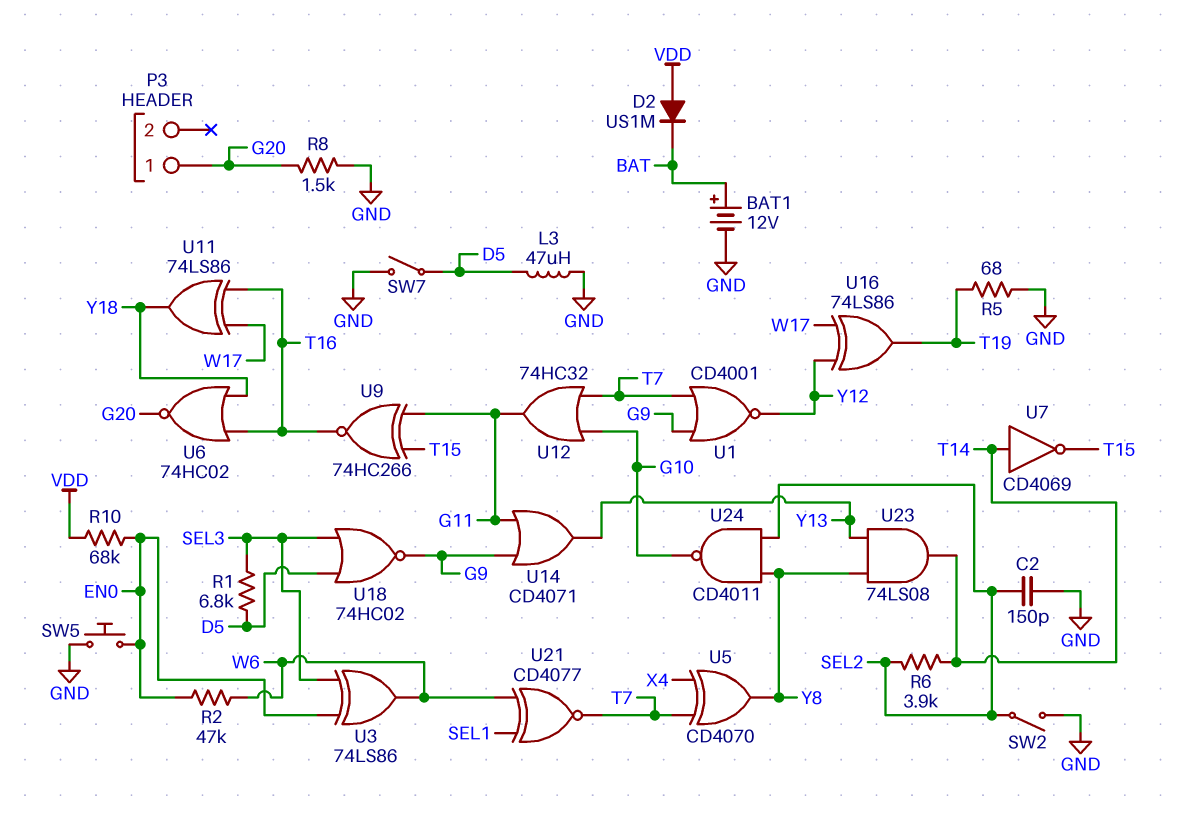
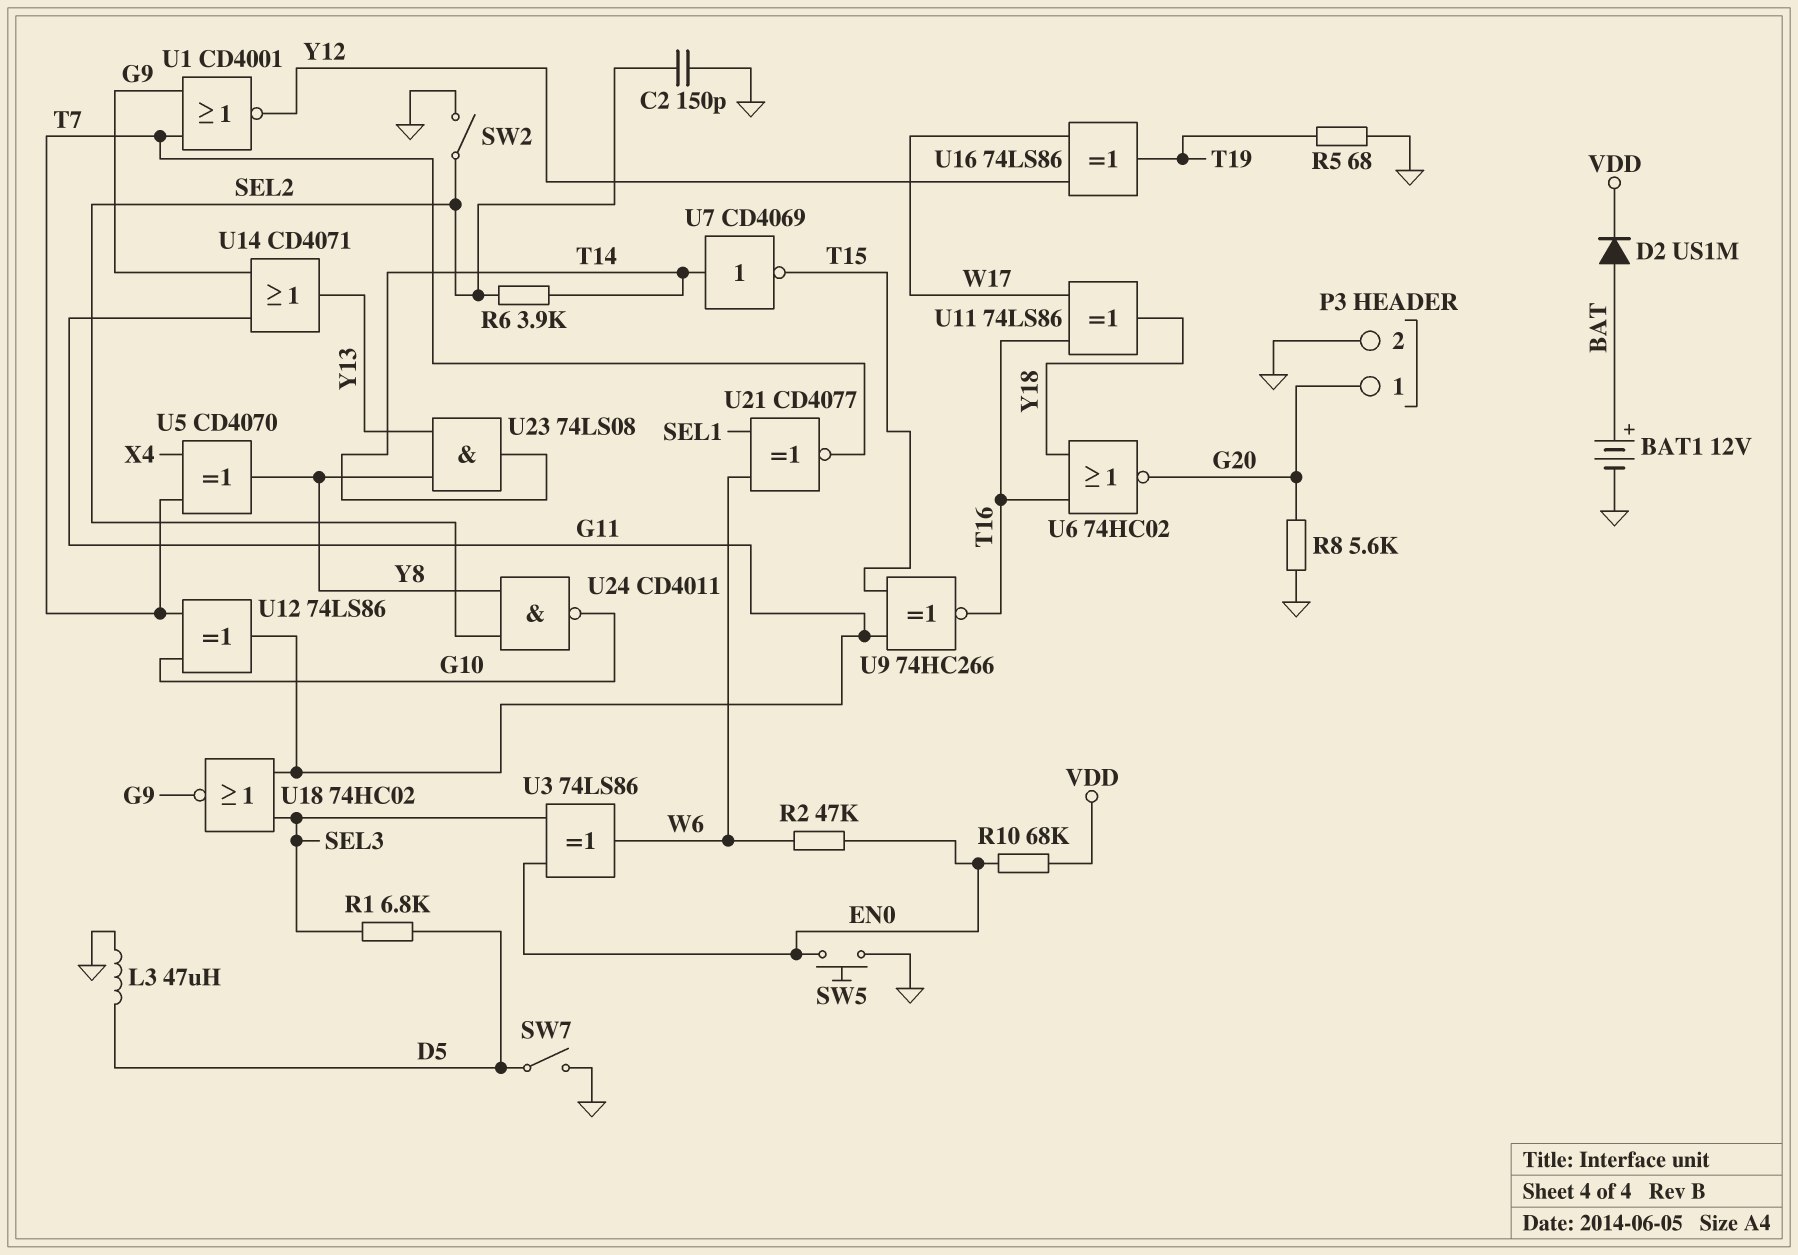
D2: diode US1M (A VDD, K BAT) -> diode US1M (A BAT, K VDD)
P3 pin 2: none -> GND
R8: 1.5k (G20, GND) -> 5.6k (G20, GND)
U12: OR 74HC32 (in G10, in T7, out G11) -> XOR 74LS86 (in G10, in T7, out G11)
U18: NOR 74HC02 (in D5, in SEL3, out G9) -> NOR 74HC02 (in G11, in SEL3, out G9)

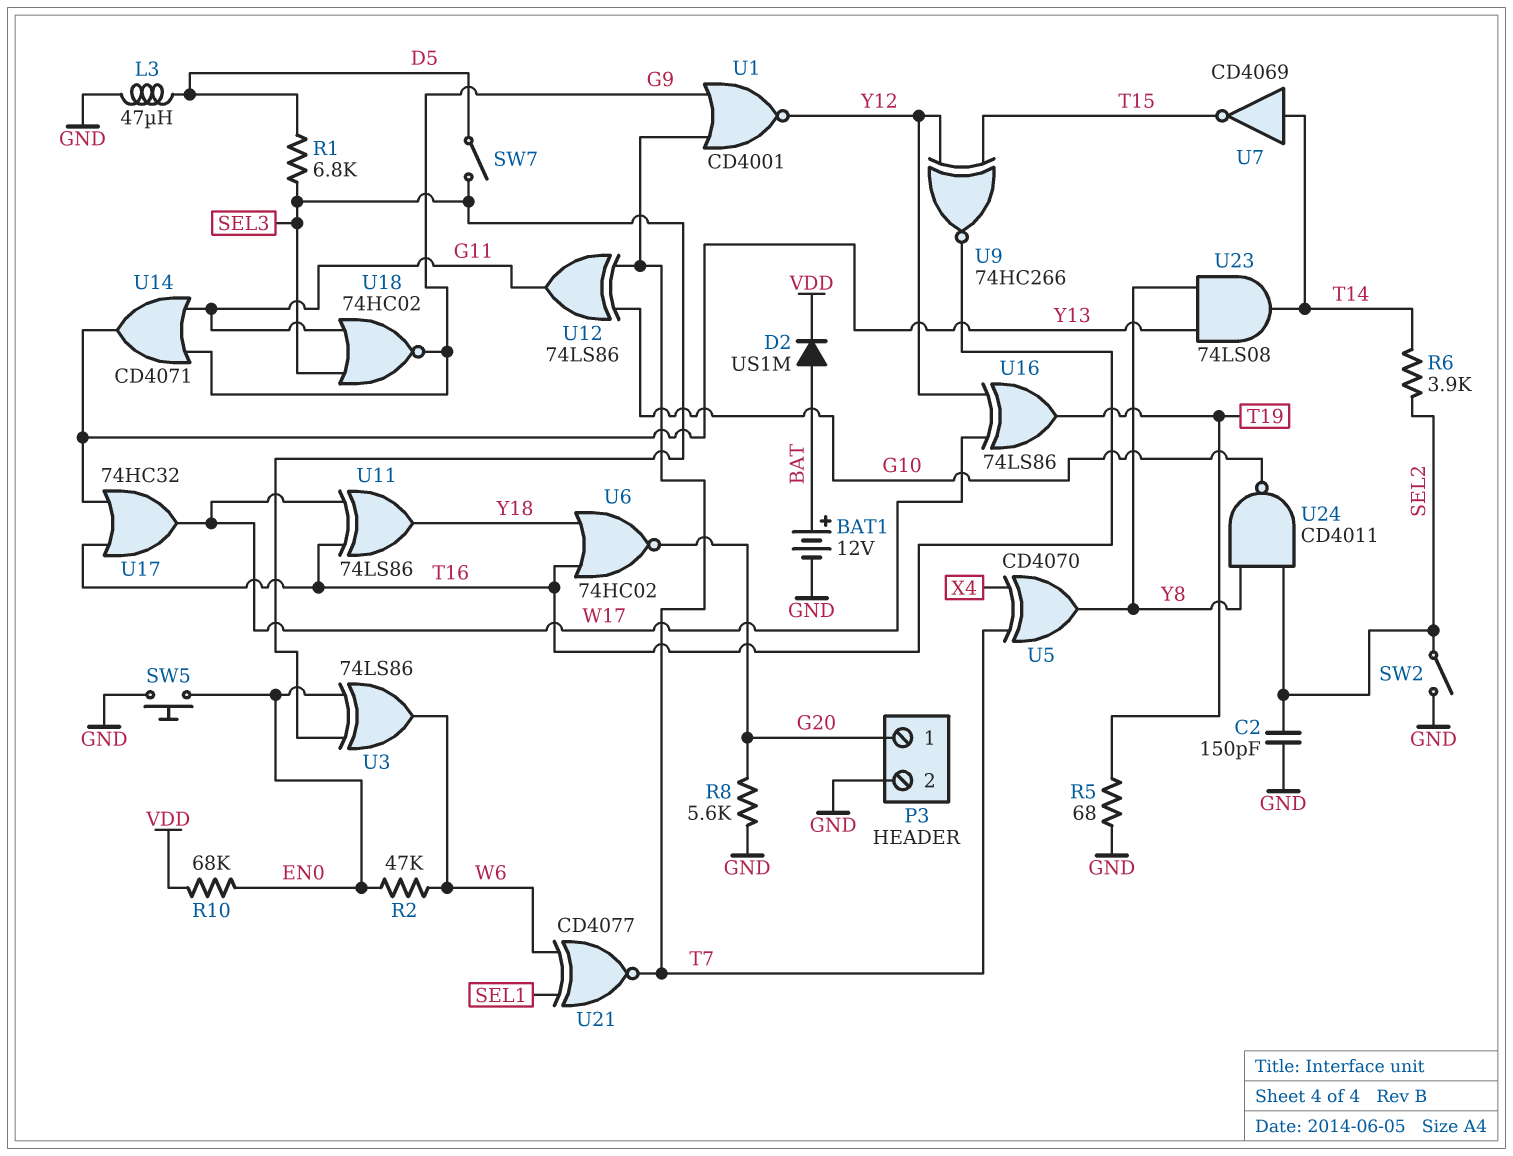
SW7: switch (D5, GND) -> switch (D5, SEL3)
U9: XNOR 74HC266 (in G11, in T15, out T16) -> XNOR 74HC266 (in T15, in Y12, out T16)
U17: none -> OR 74HC32 (in T16, in Y13, out W17)

